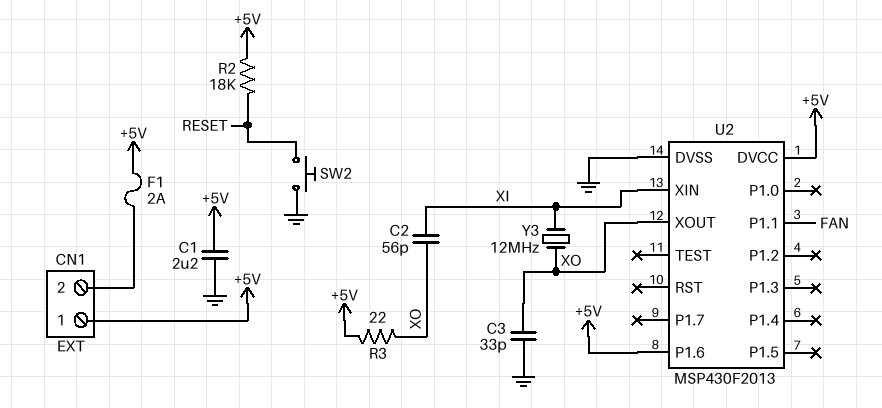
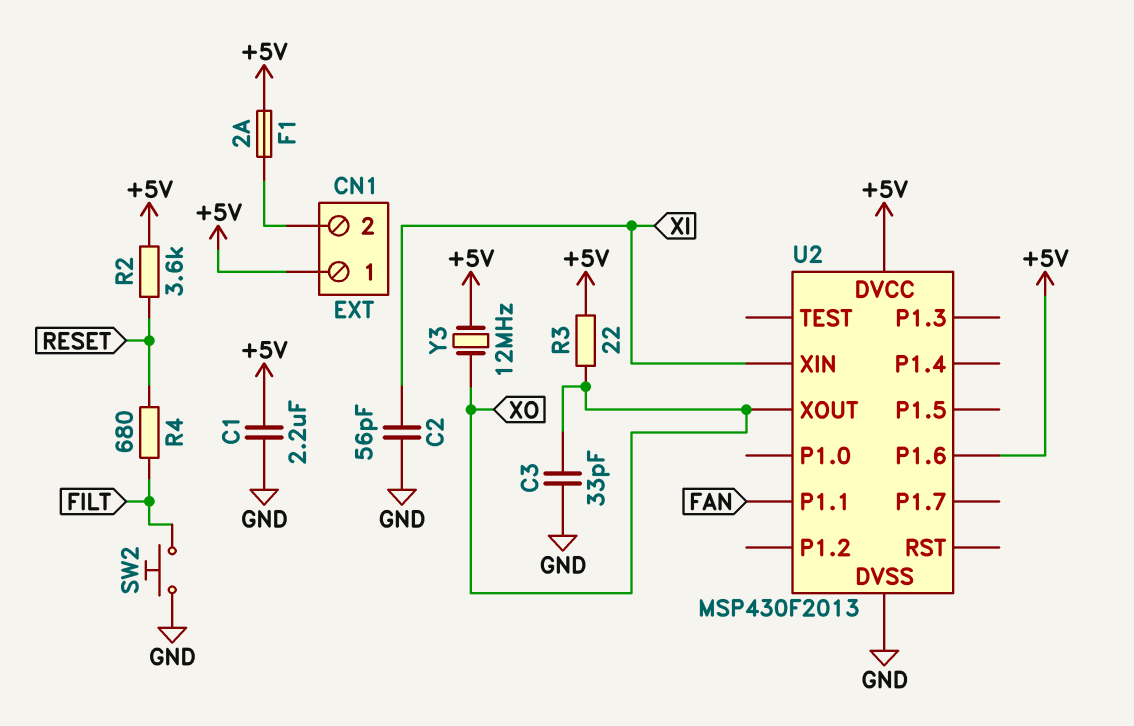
C2: 56pF (XI, XO) -> 56pF (GND, XI)
R2: 18k (+5V, RESET) -> 3.6k (+5V, RESET)
R4: none -> 680 (FILT, RESET)
SW2: button (GND, RESET) -> button (FILT, GND)
Y3: 12MHz (XI, XO) -> 12MHz (+5V, XO)

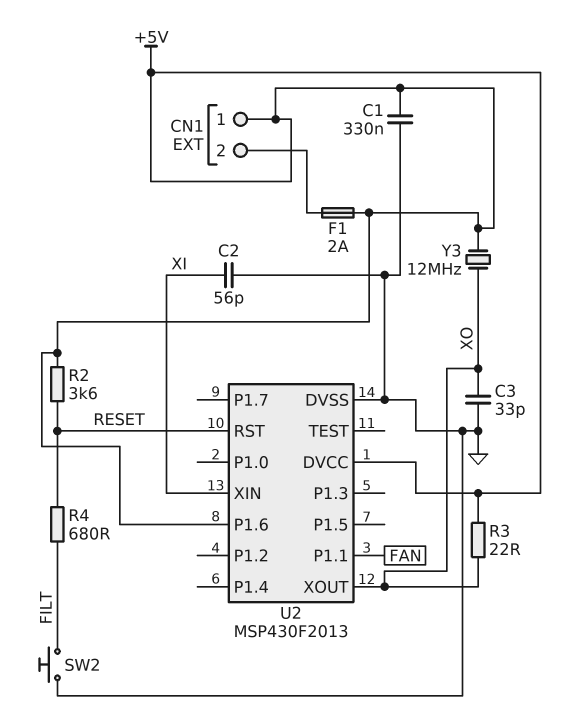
C1: 2.2uF (+5V, GND) -> 330nF (+5V, GND)
U2 pin RST: none -> RESET

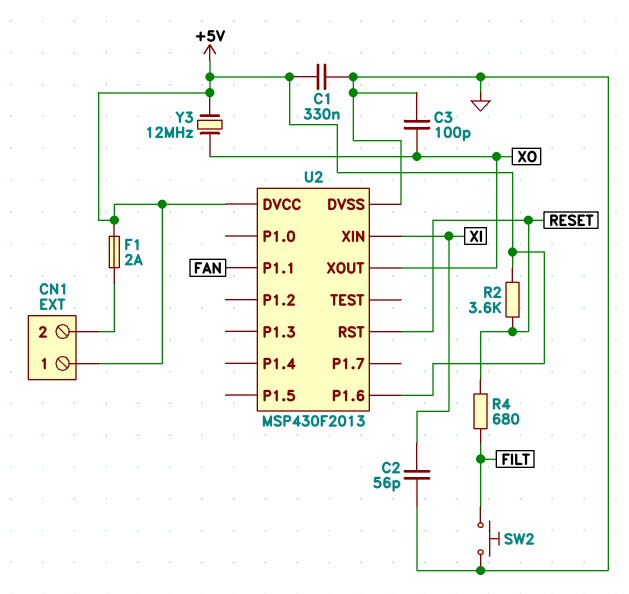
C3: 33pF (GND, XO) -> 100pF (GND, XO)
R3: 22 (+5V, XO) -> none

